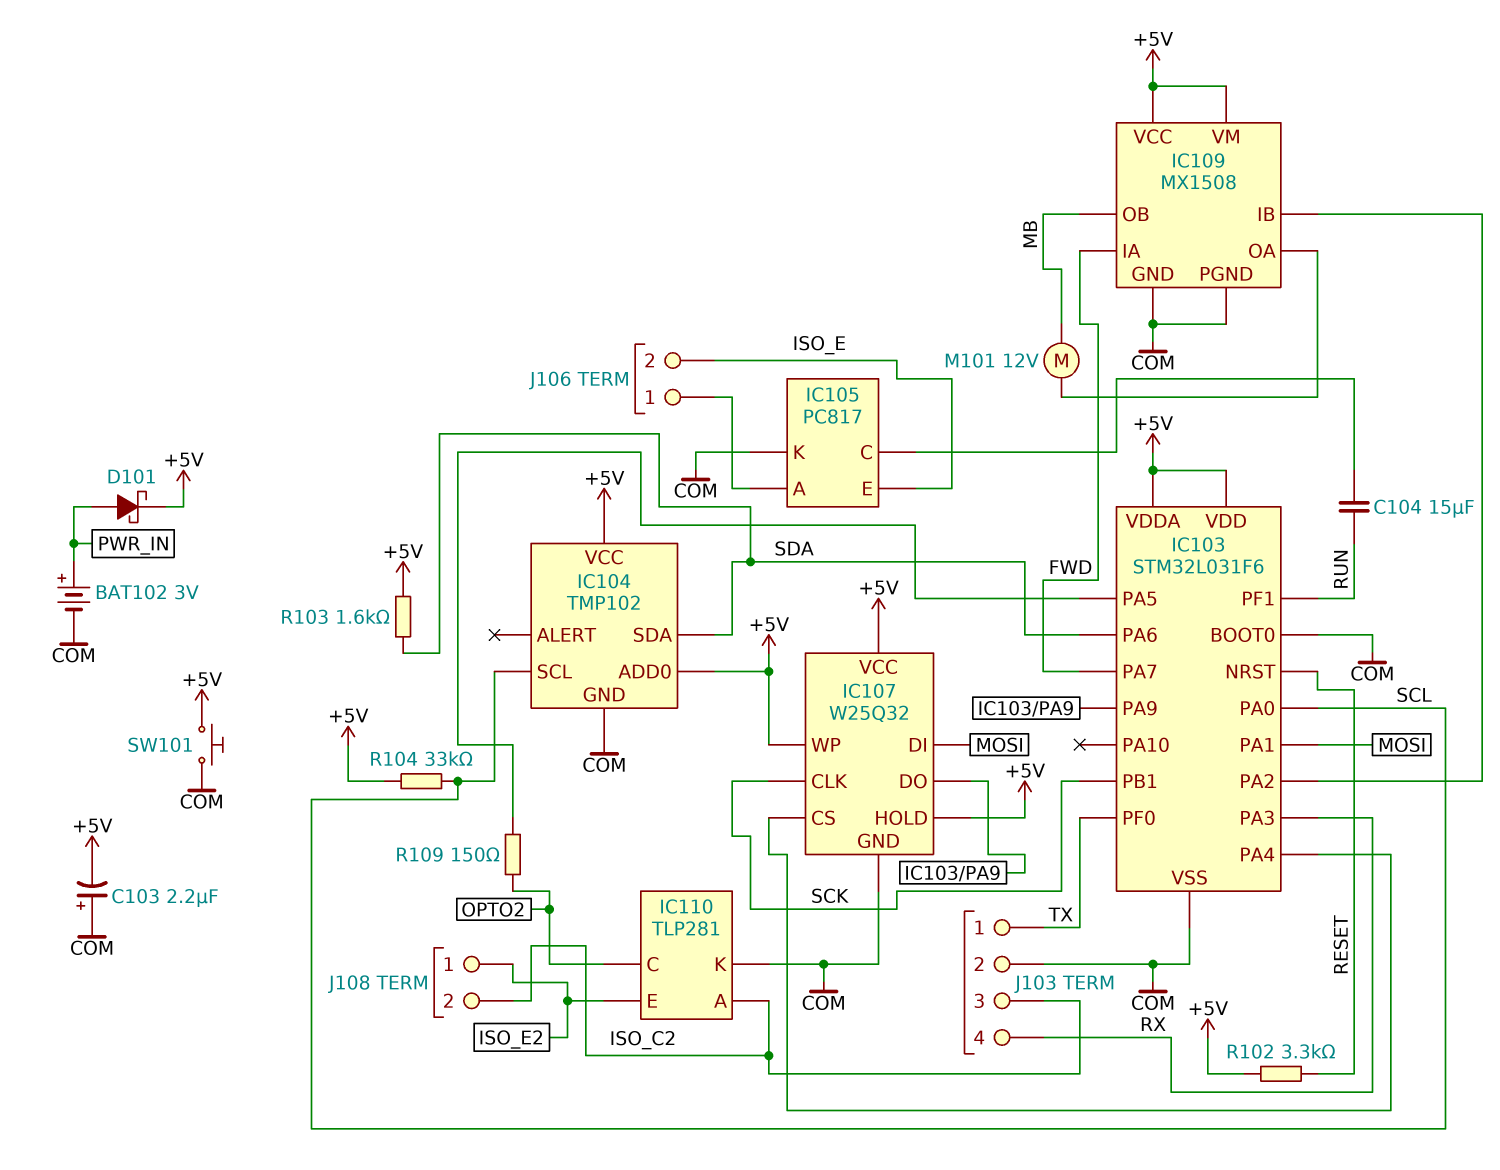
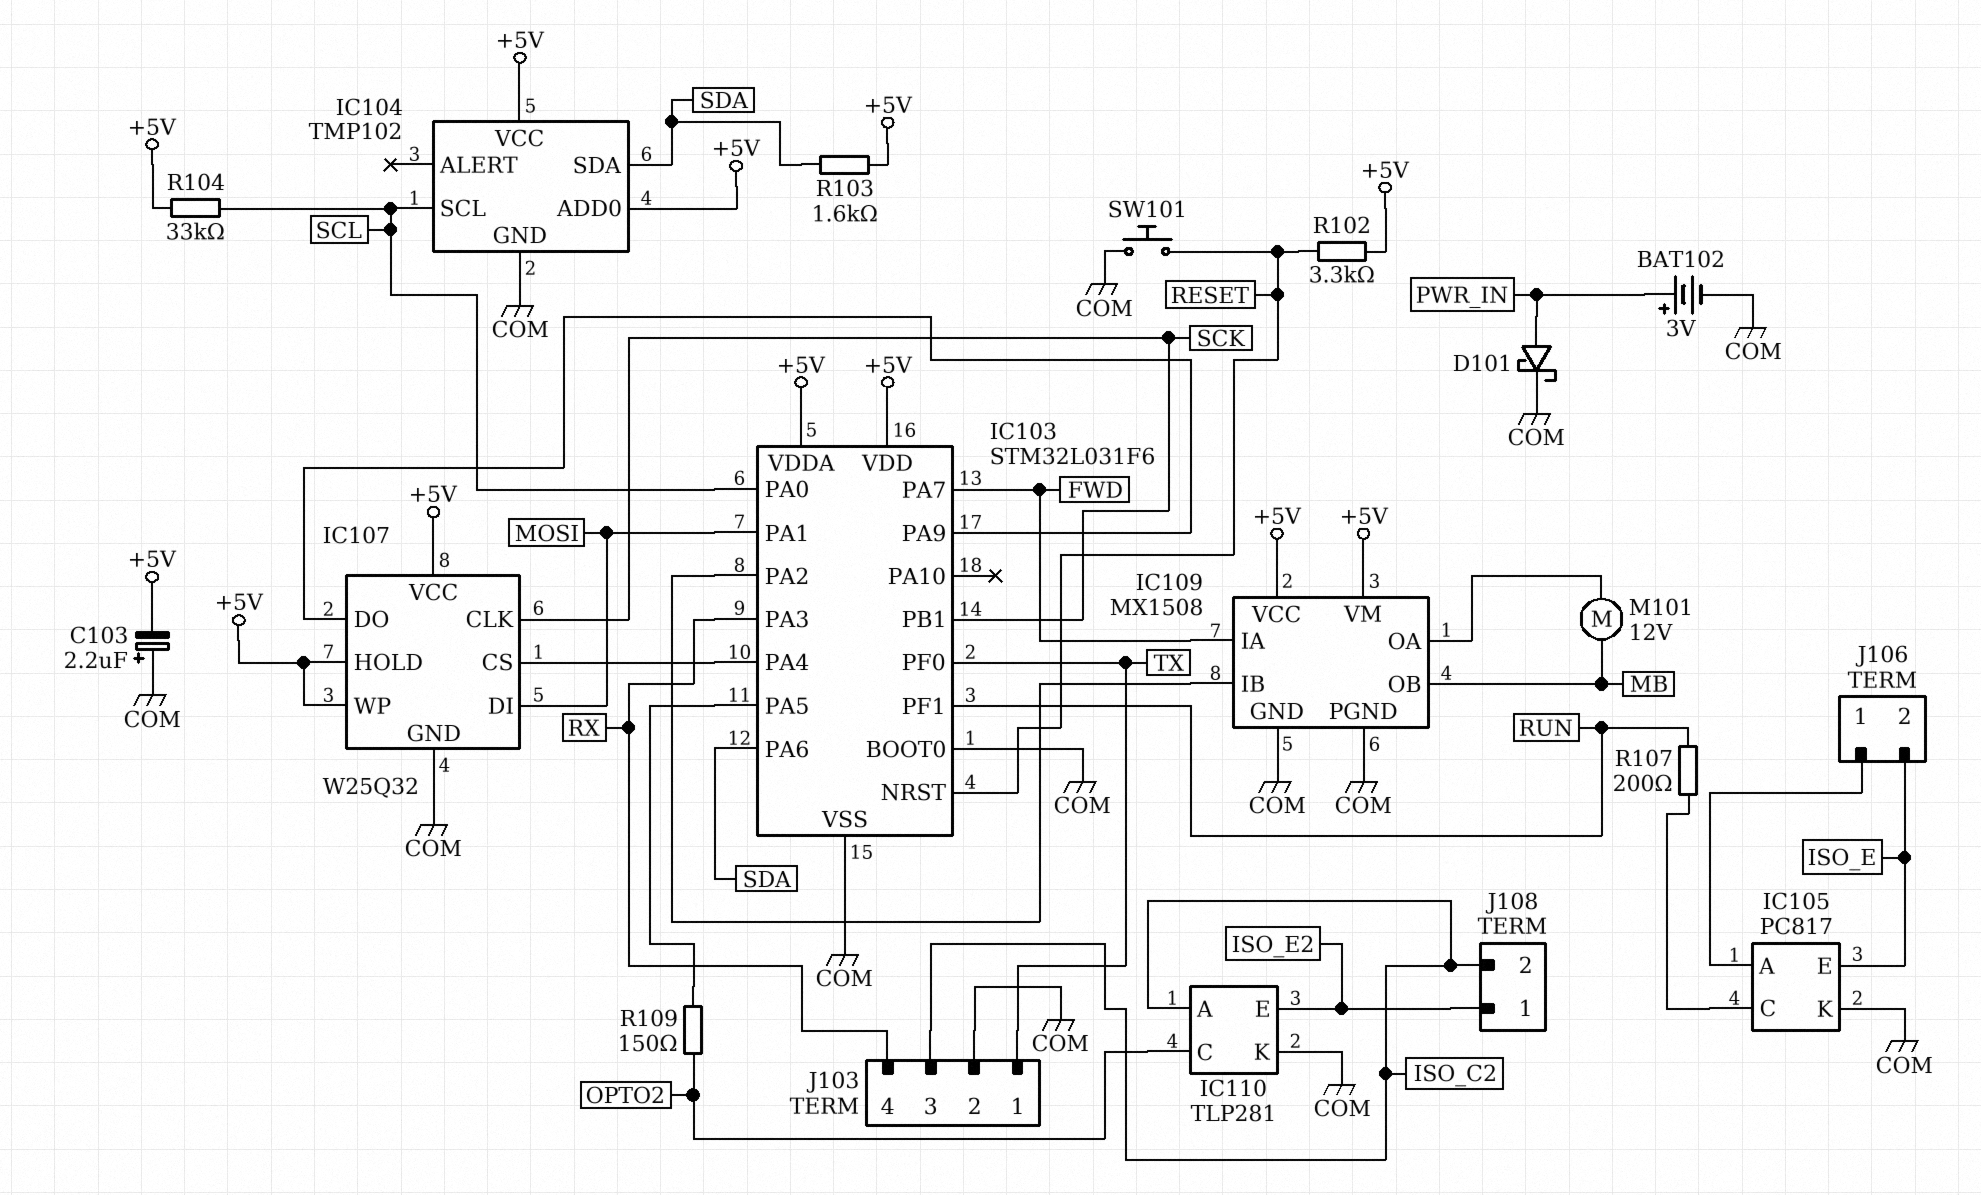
C104: 15uF (IC105/C, RUN) -> none
D101: schottky (A PWR_IN, K +5V) -> schottky (A PWR_IN, K COM)
R107: none -> 200 (IC105/C, RUN)
SW101: button (+5V, COM) -> button (COM, RESET)

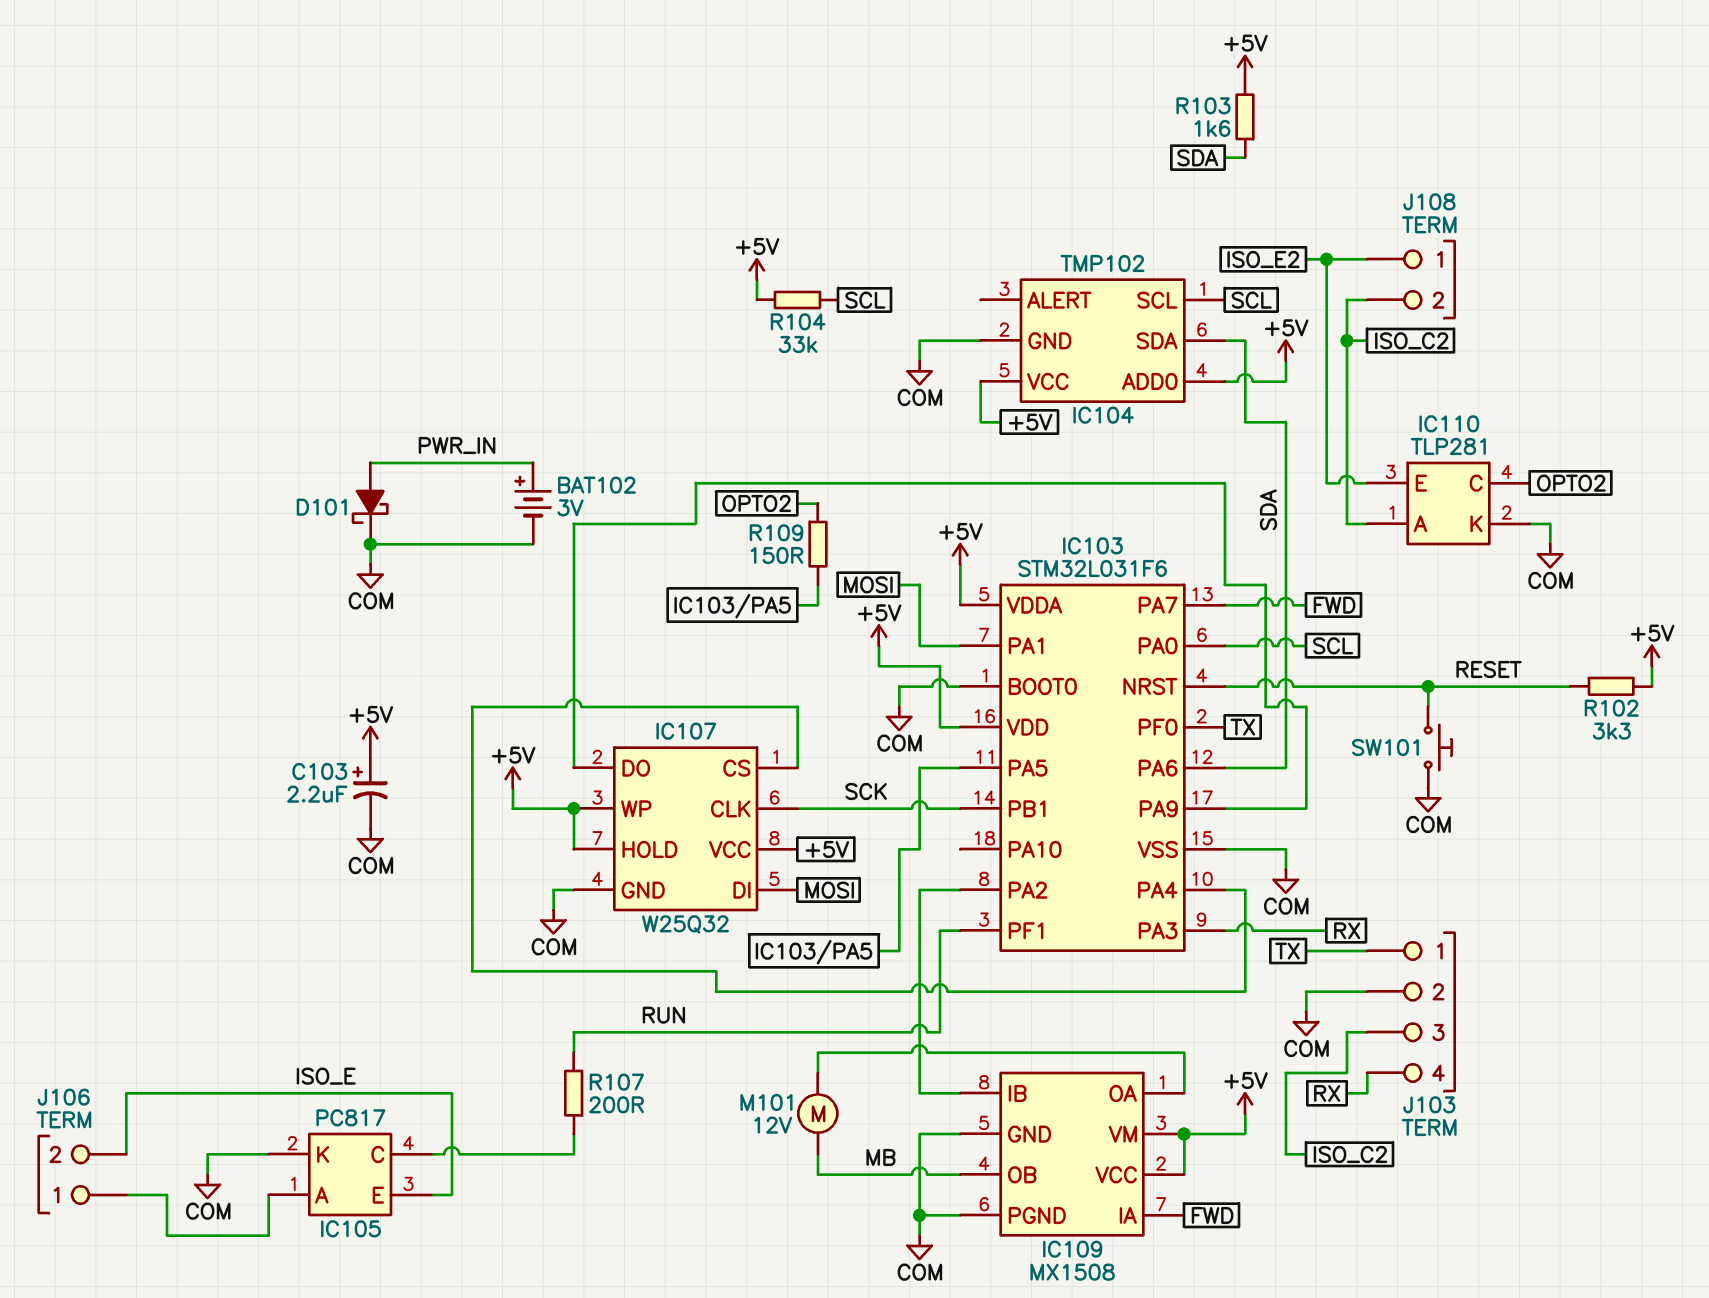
C103: 2.2uF (plus COM, minus +5V) -> 2.2uF (plus +5V, minus COM)

